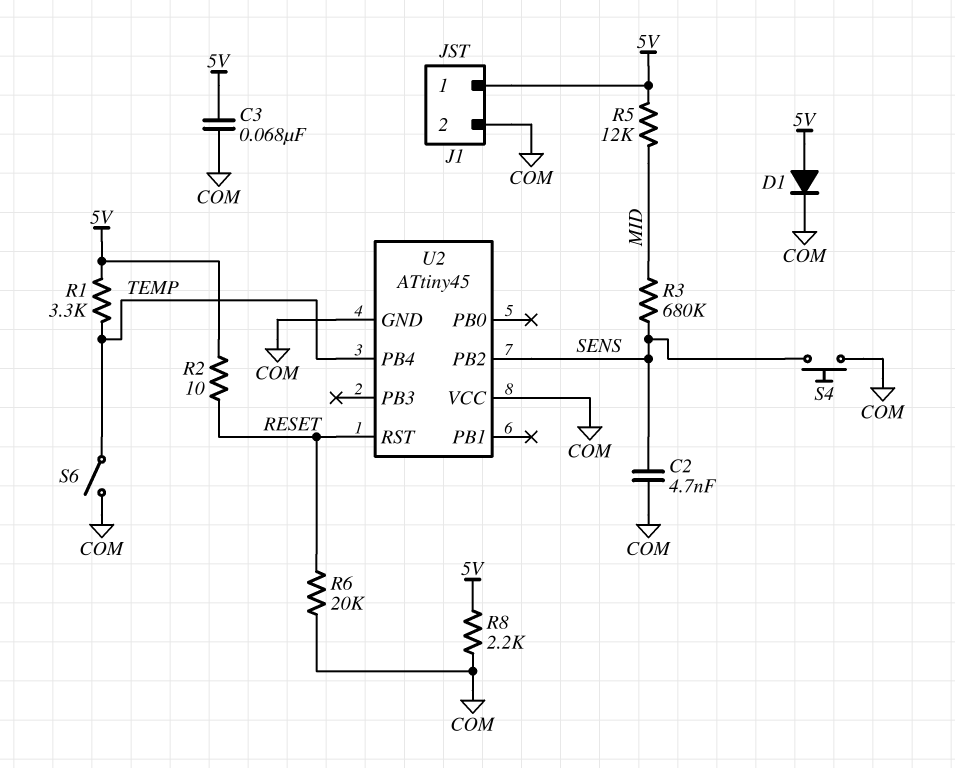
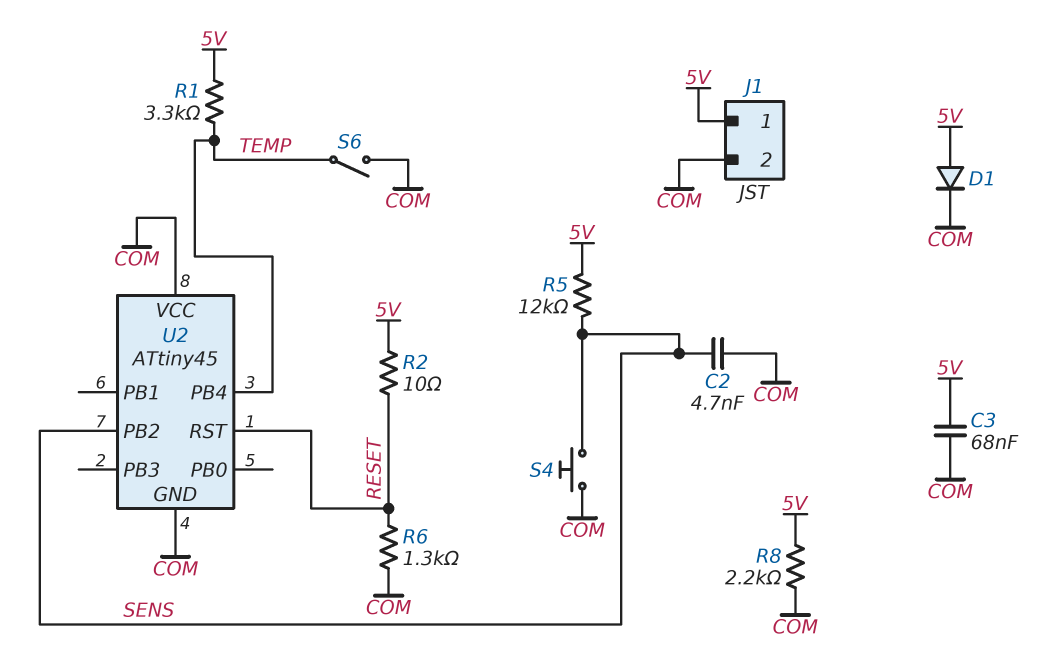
R3: 680k (MID, SENS) -> none
R5: 12k (5V, MID) -> 12k (5V, SENS)
R6: 20k (COM, RESET) -> 1.3k (COM, RESET)

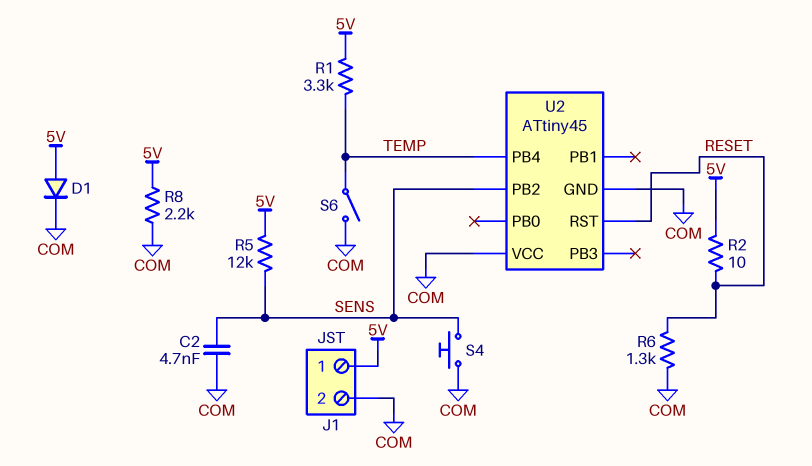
C3: 68nF (5V, COM) -> none

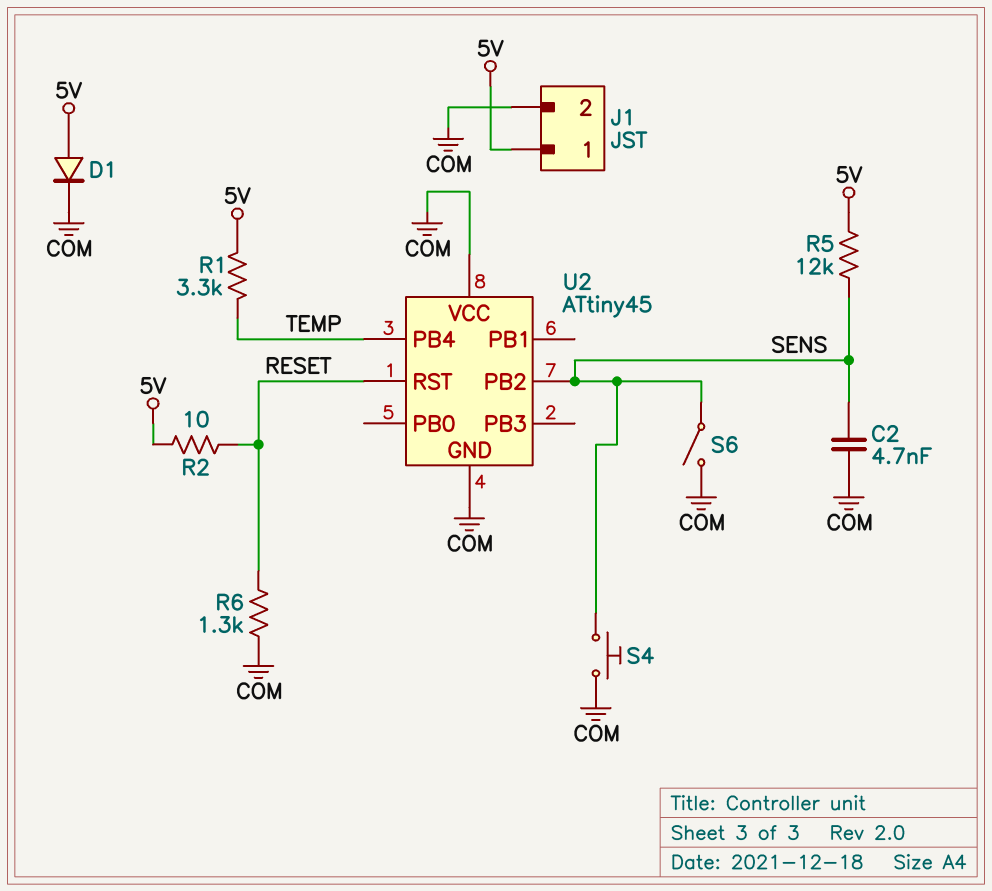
R8: 2.2k (5V, COM) -> none
S6: switch (COM, TEMP) -> switch (COM, SENS)

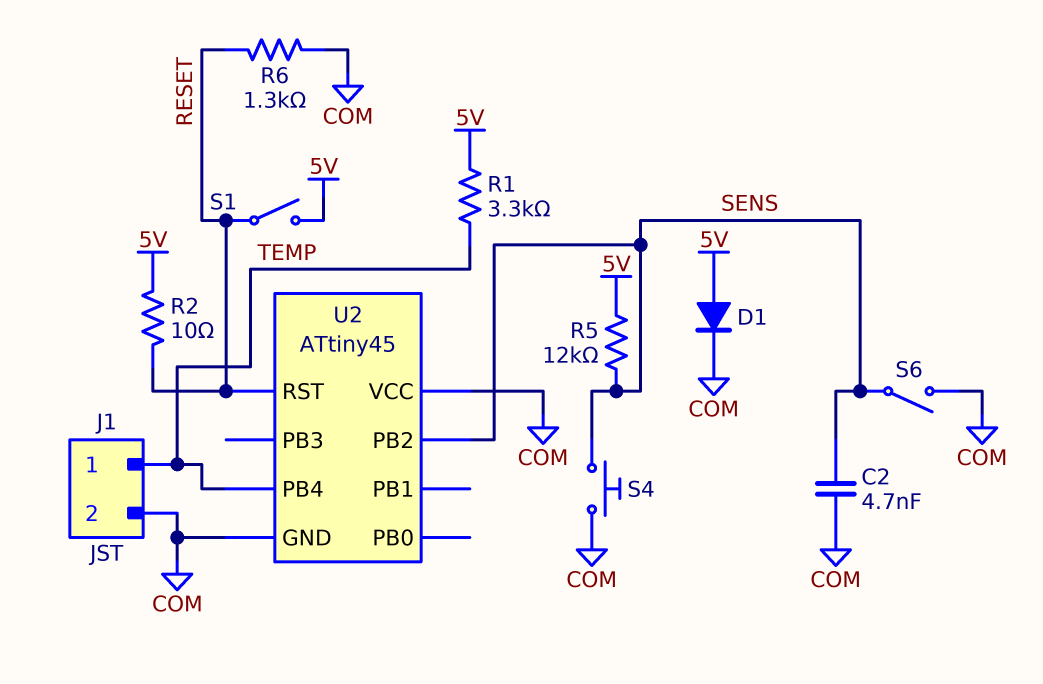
J1 pin 1: 5V -> TEMP
S1: none -> switch (5V, RESET)

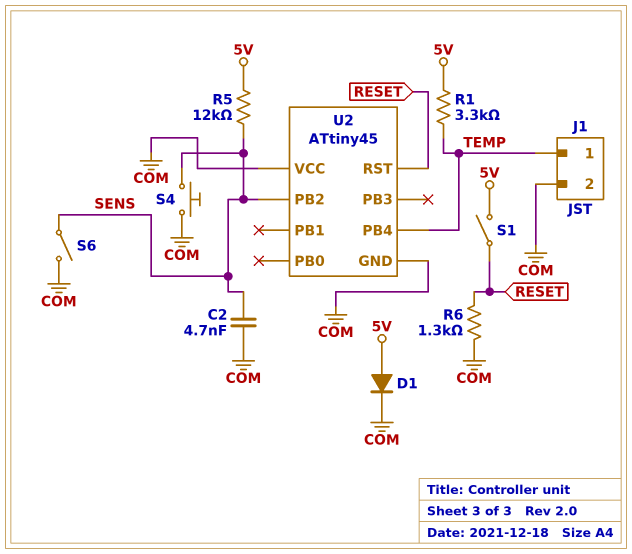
R2: 10 (5V, RESET) -> none

